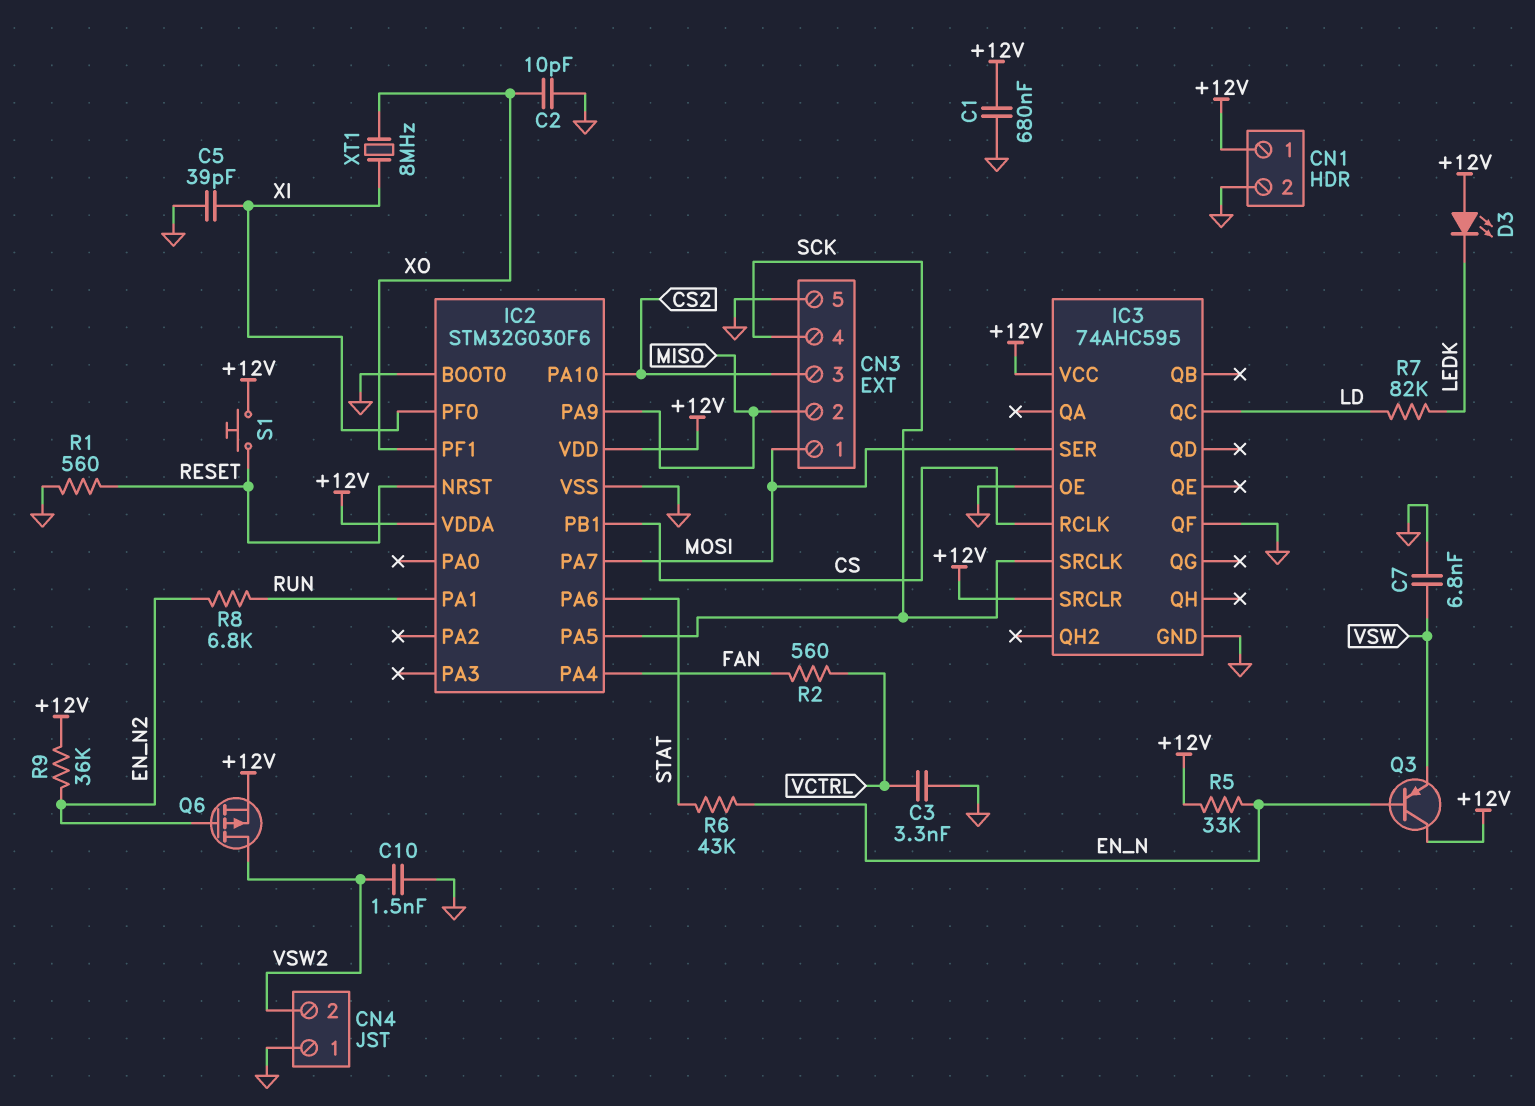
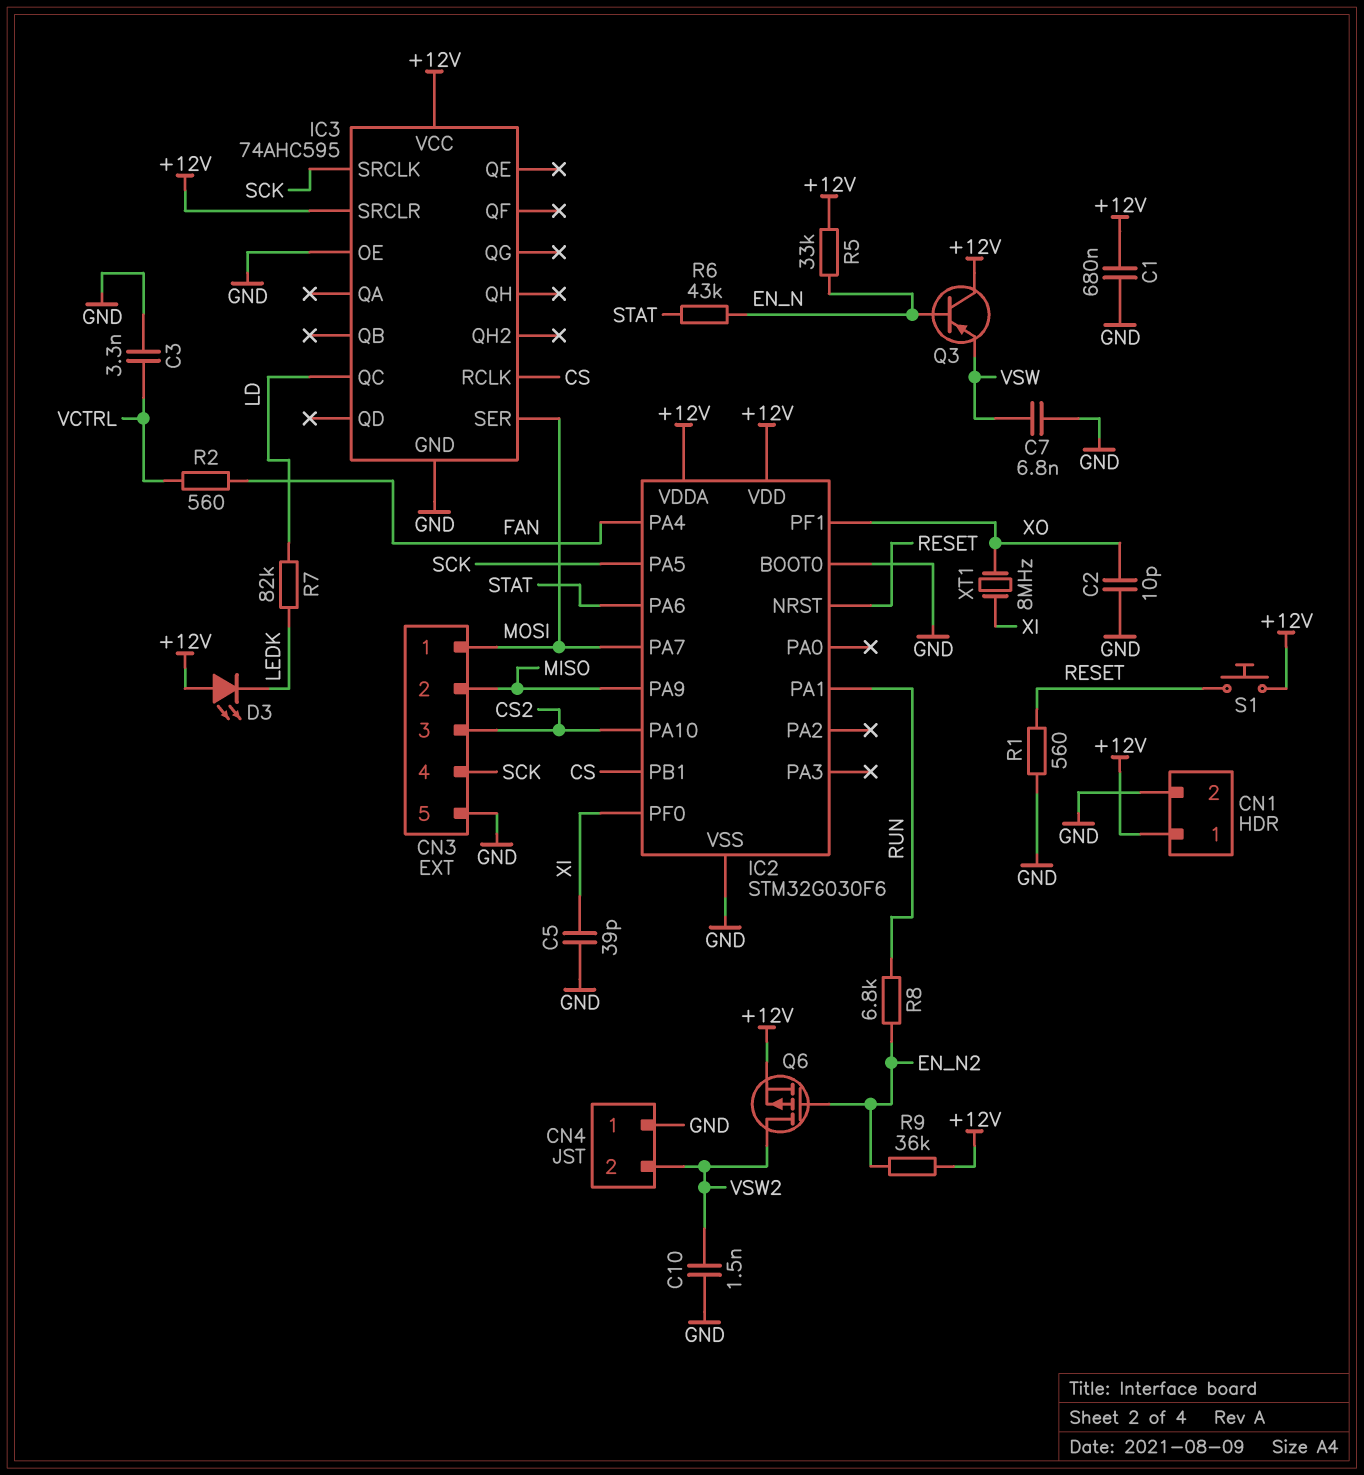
IC3 pin QF: GND -> none

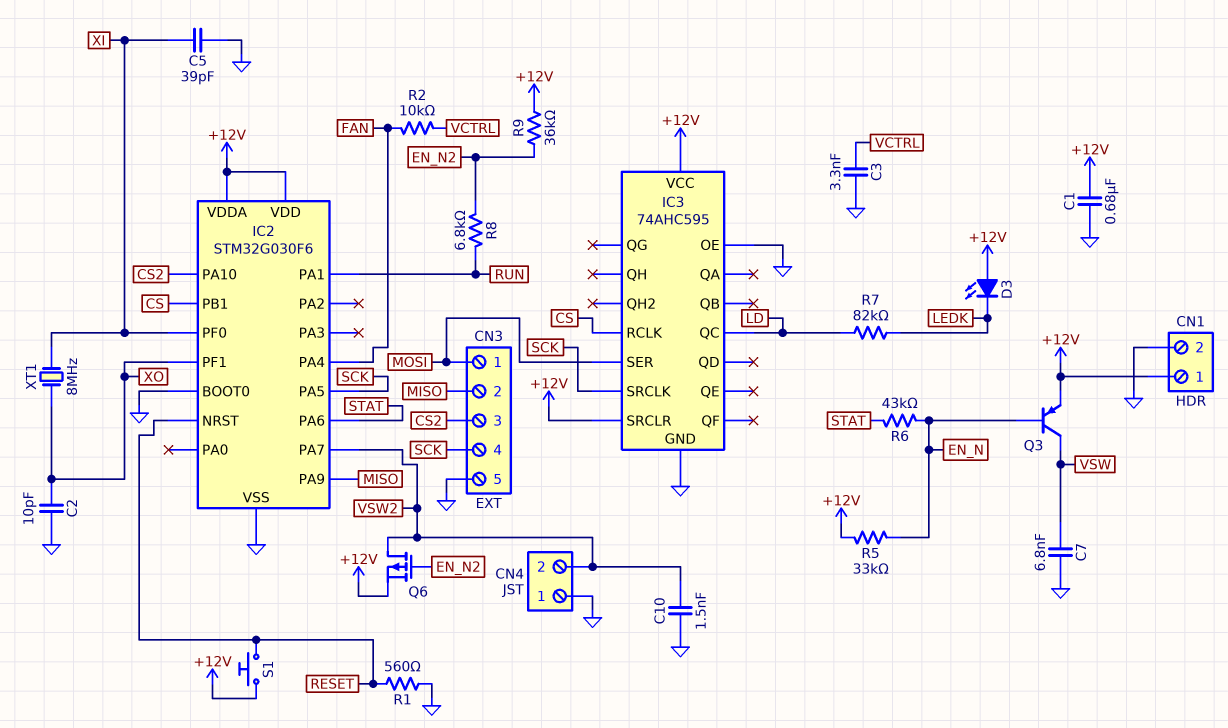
IC2 pin PA7: MOSI -> VSW2
Q3: PNP (B EN_N, C +12V, E VSW) -> PNP (B EN_N, C VSW, E +12V)
R2: 560 (FAN, VCTRL) -> 10k (FAN, VCTRL)

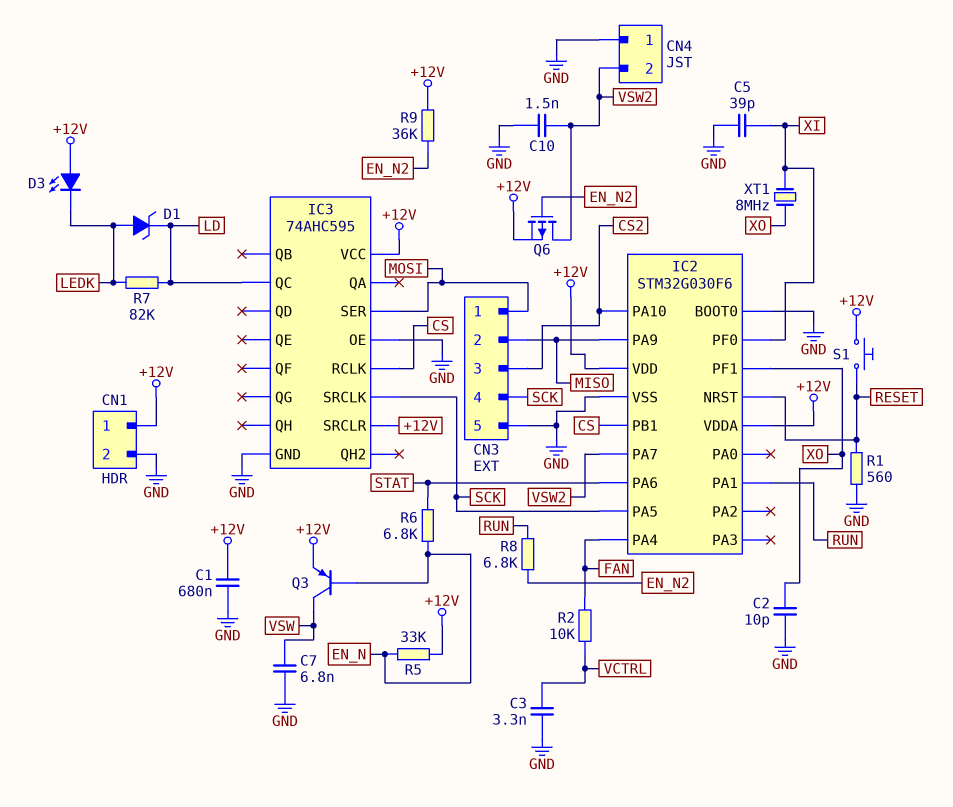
D1: none -> zener (A LEDK, K LD)
R6: 43k (EN_N, STAT) -> 6.8k (EN_N, STAT)

